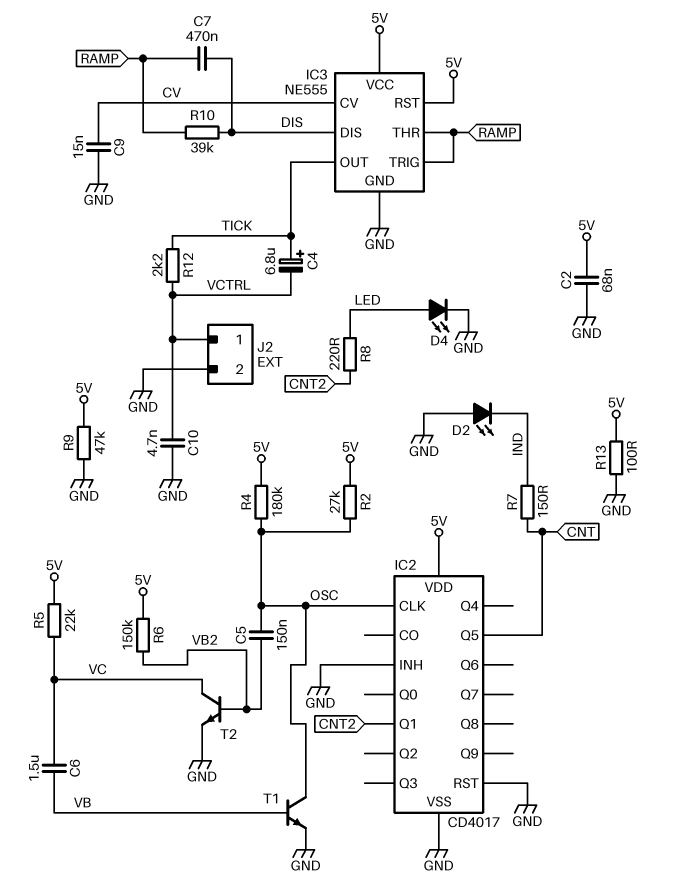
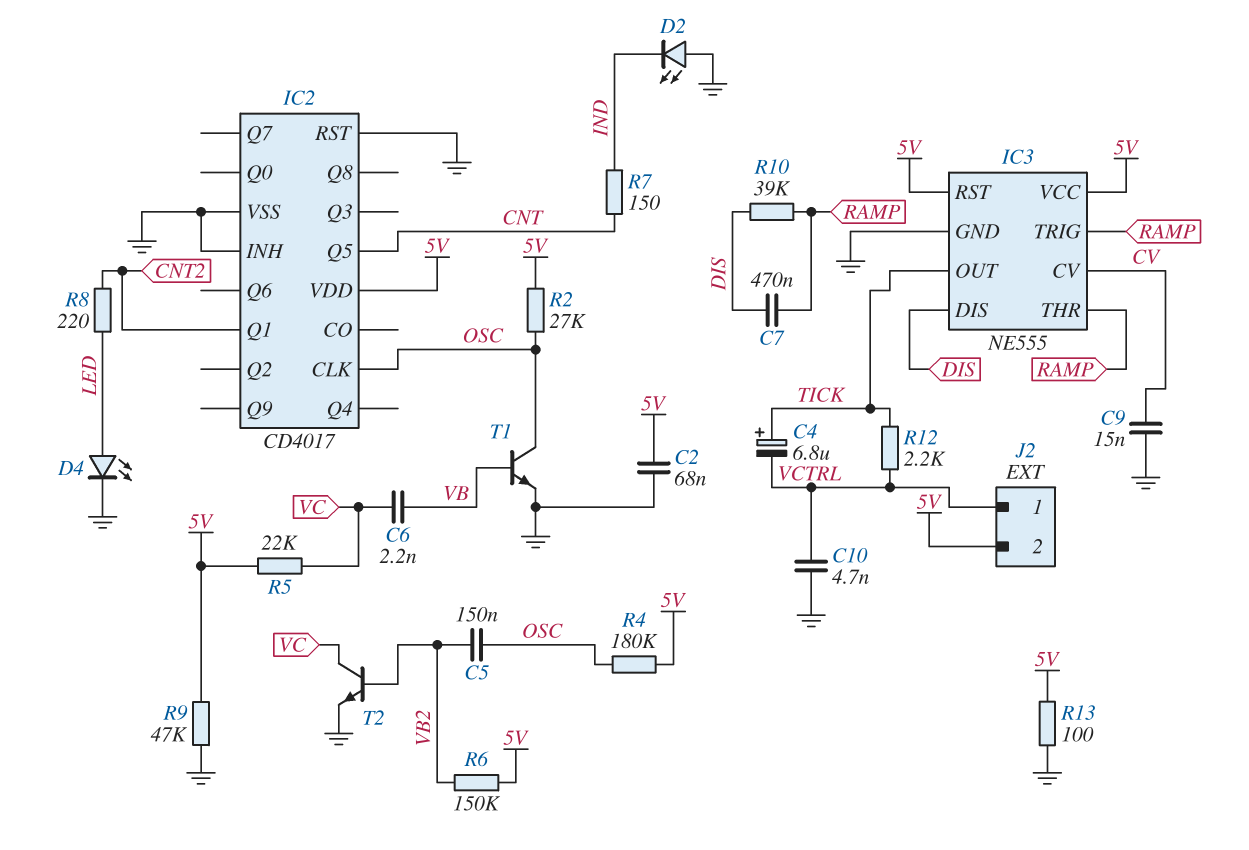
C6: 1.5uF (VB, VC) -> 2.2nF (VB, VC)
J2 pin 2: GND -> 5V

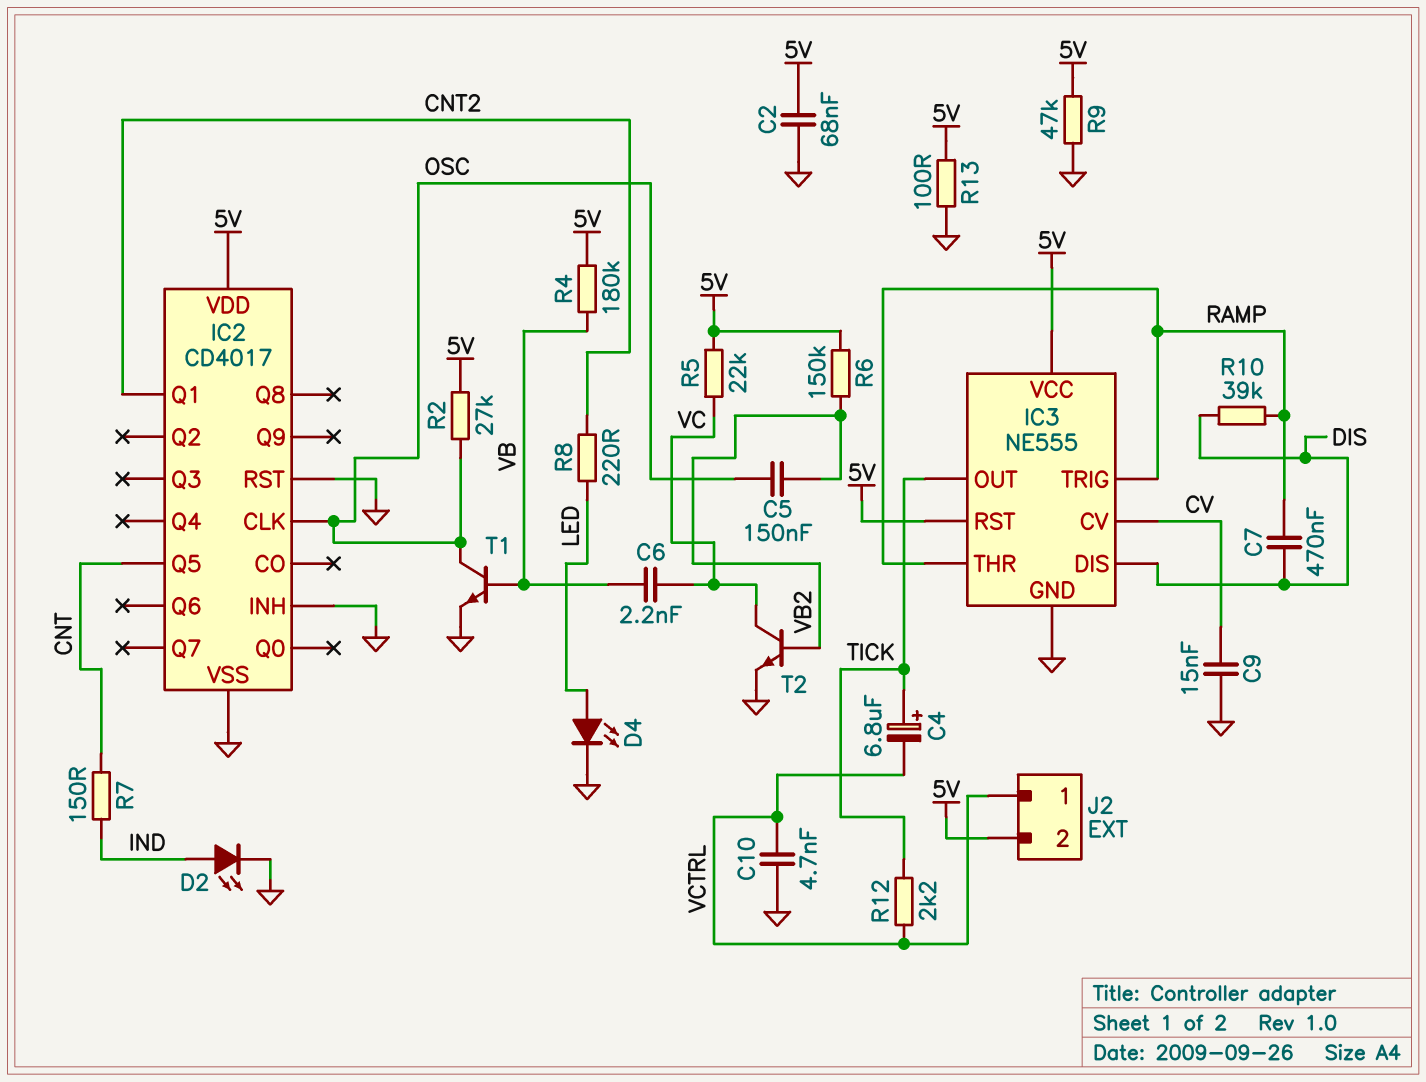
D2: LED (A GND, K IND) -> LED (A IND, K GND)
R4: 180k (5V, OSC) -> 180k (5V, VB)

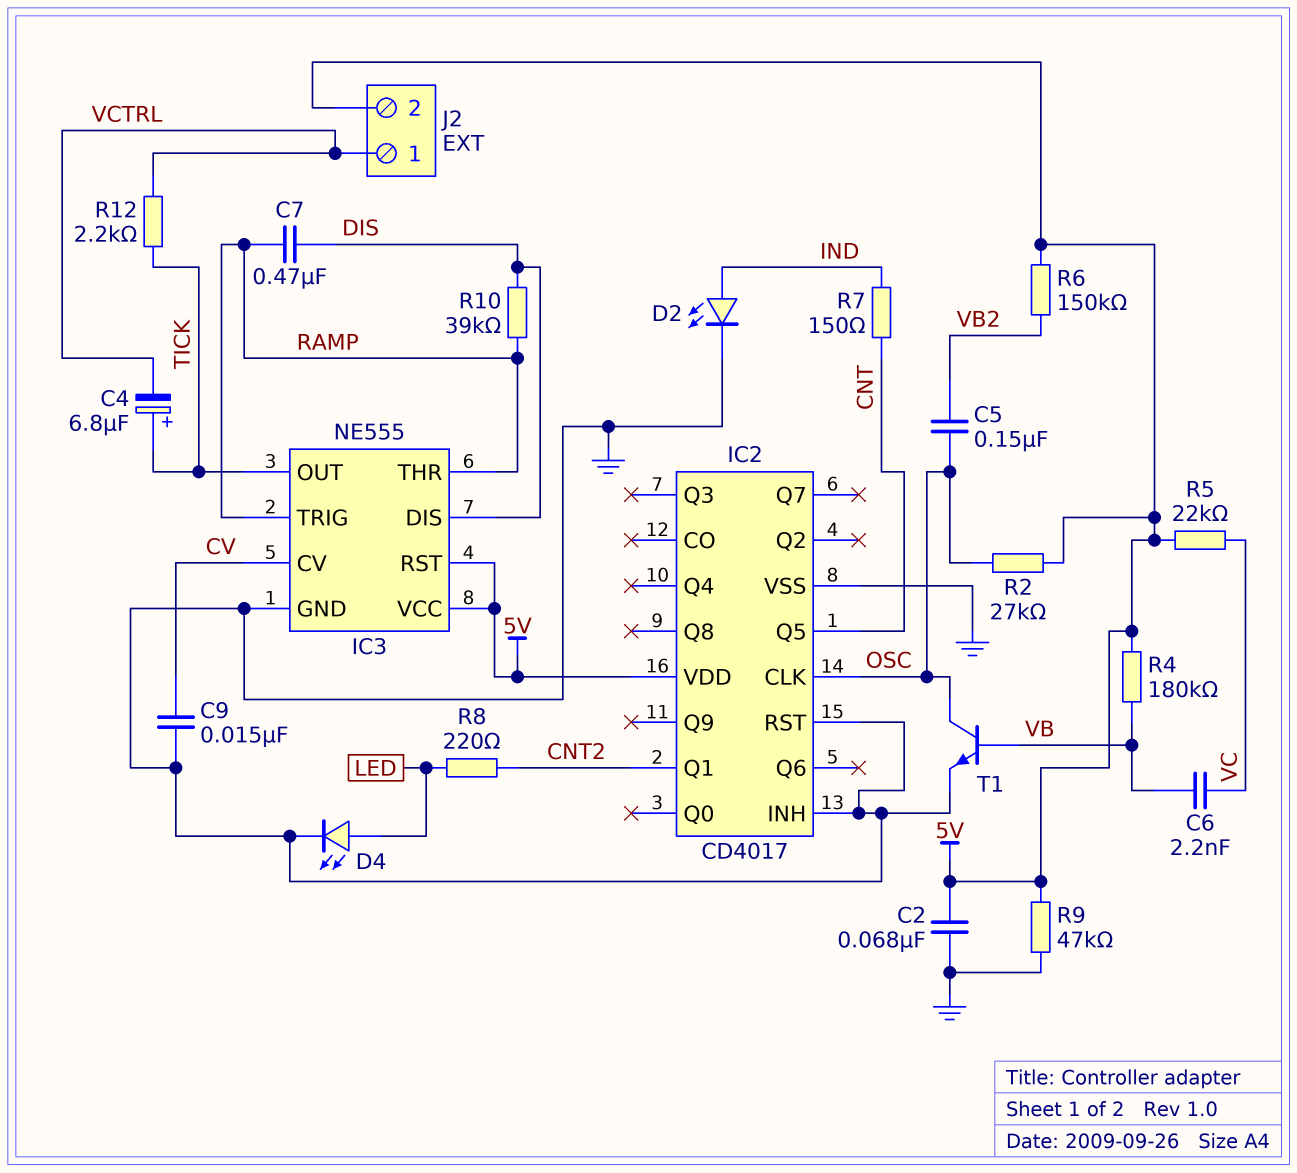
C10: 4.7nF (GND, VCTRL) -> none
R13: 100 (5V, GND) -> none
T2: NPN (B VB2, C VC, E GND) -> none

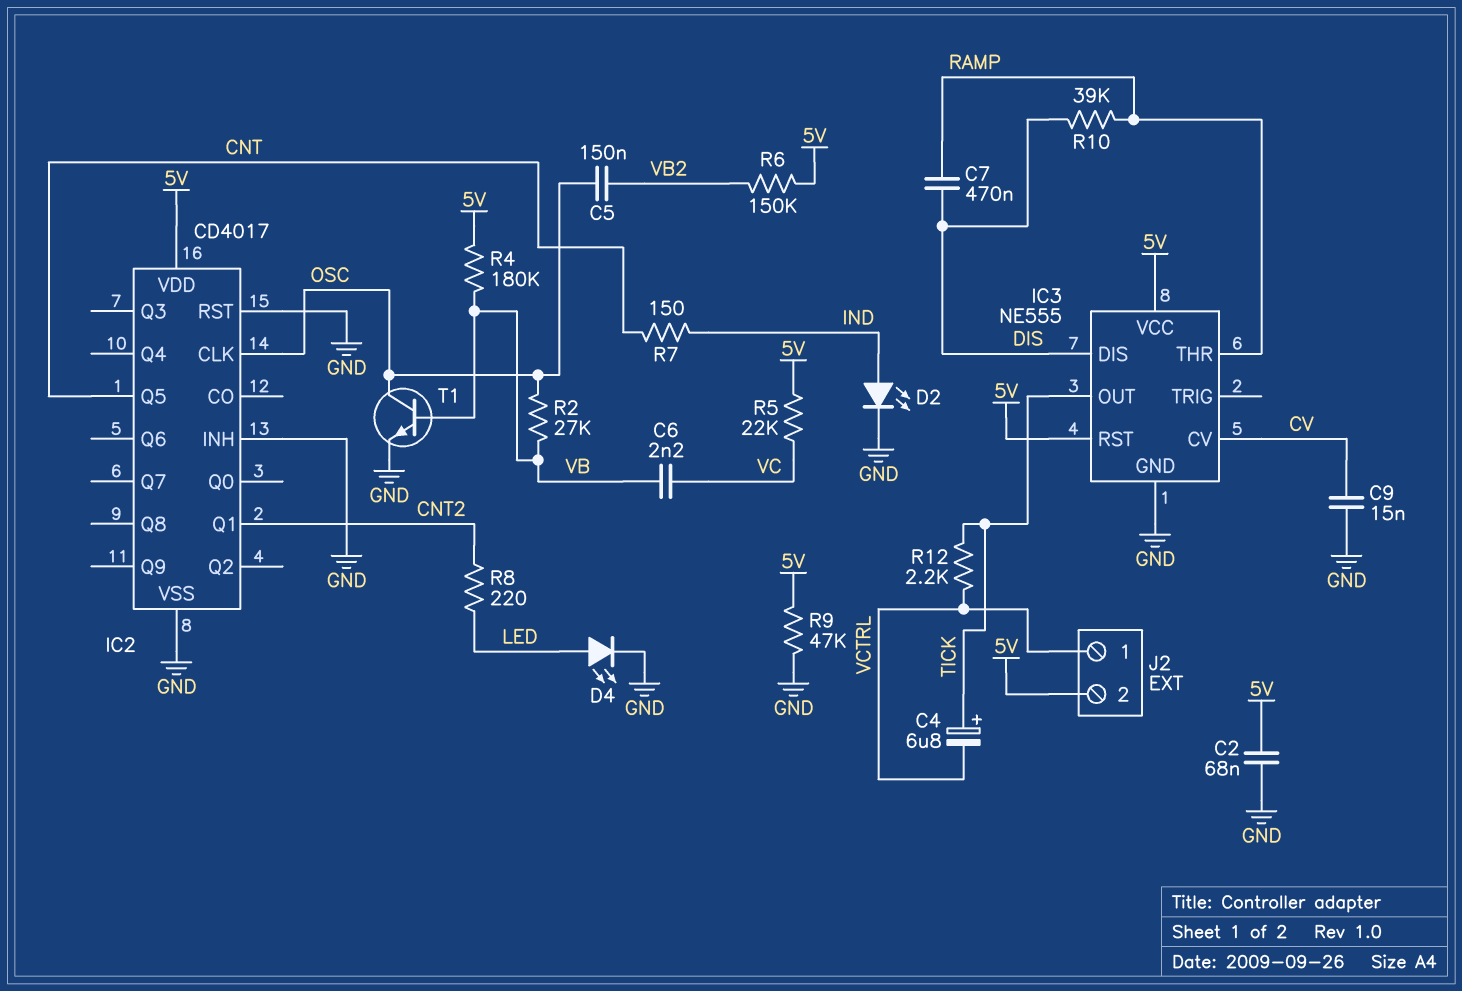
IC3 pin TRIG: RAMP -> none
R2: 27k (5V, OSC) -> 27k (OSC, VB)

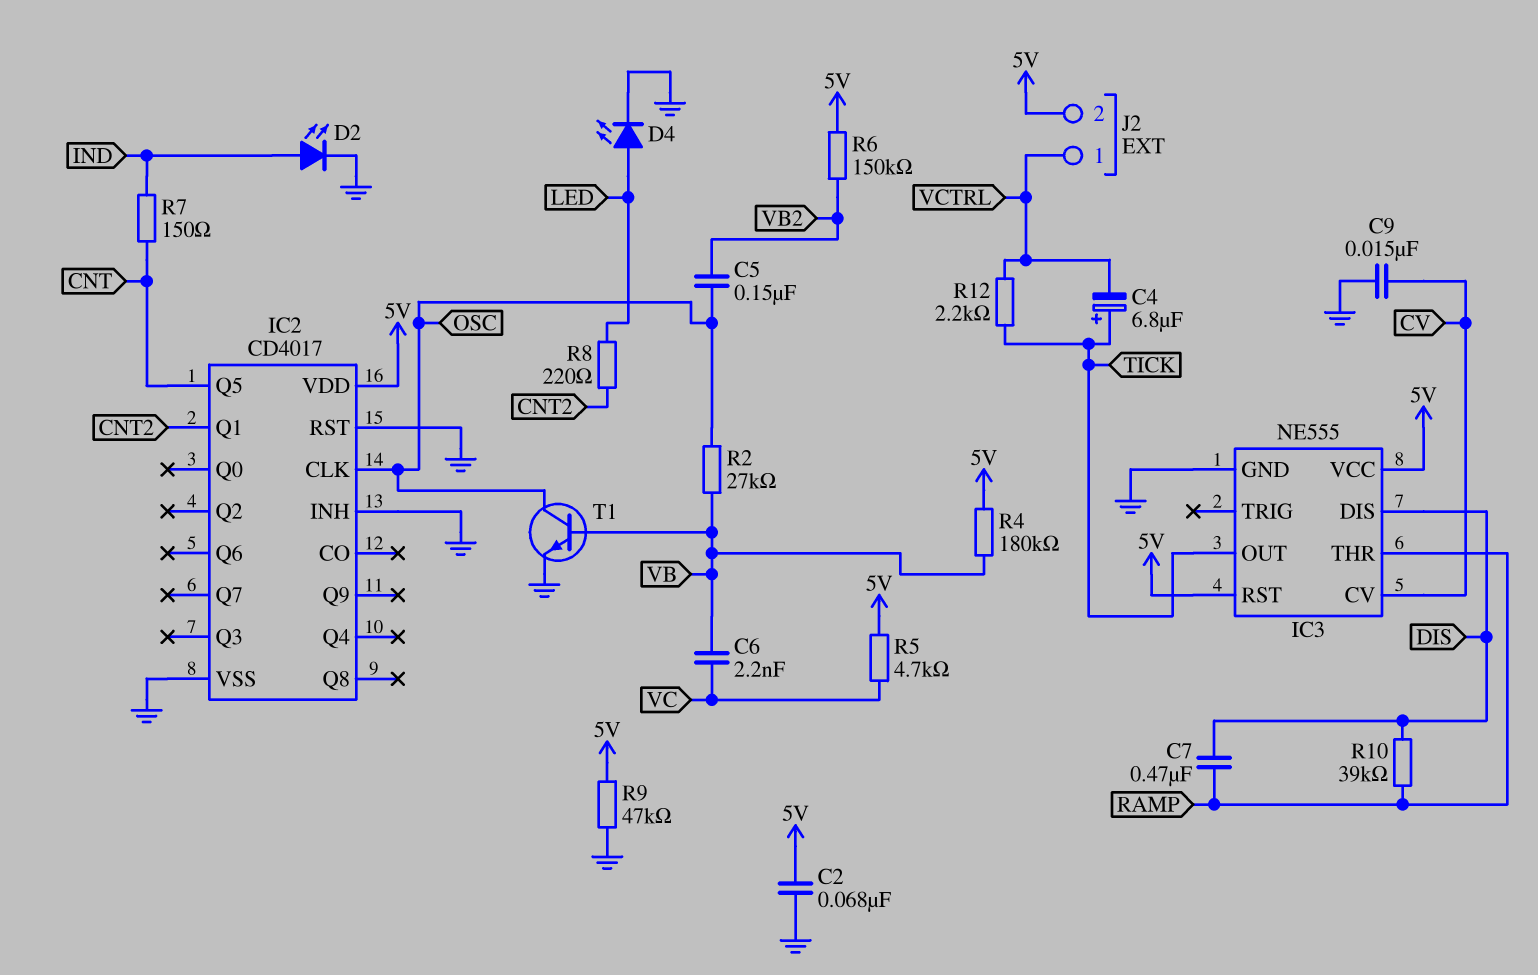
R5: 22k (5V, VC) -> 4.7k (5V, VC)

